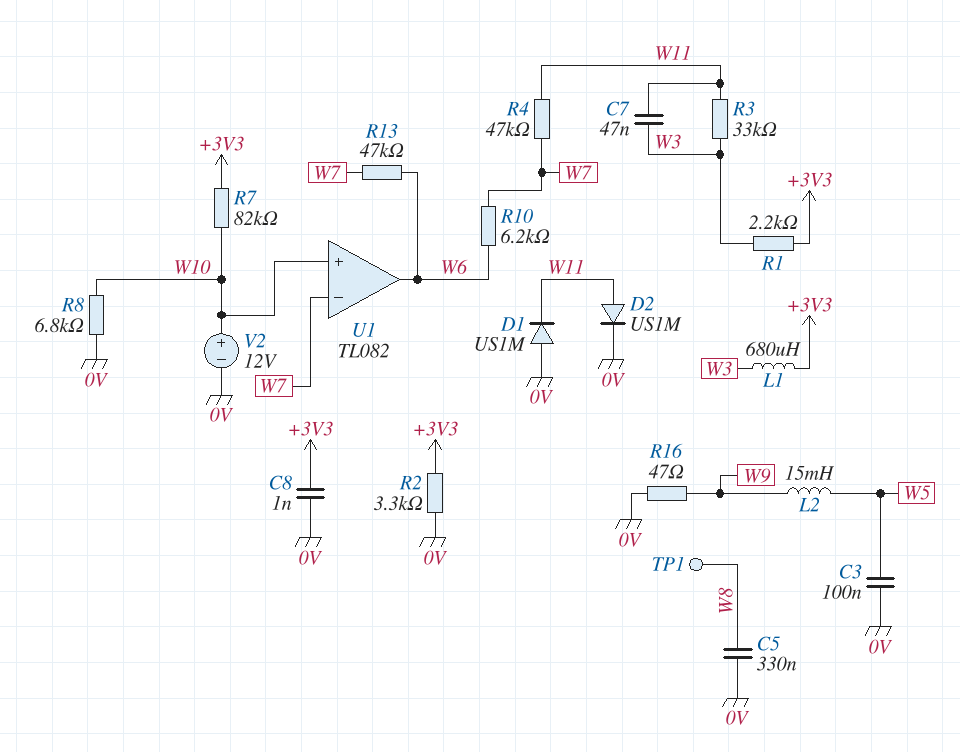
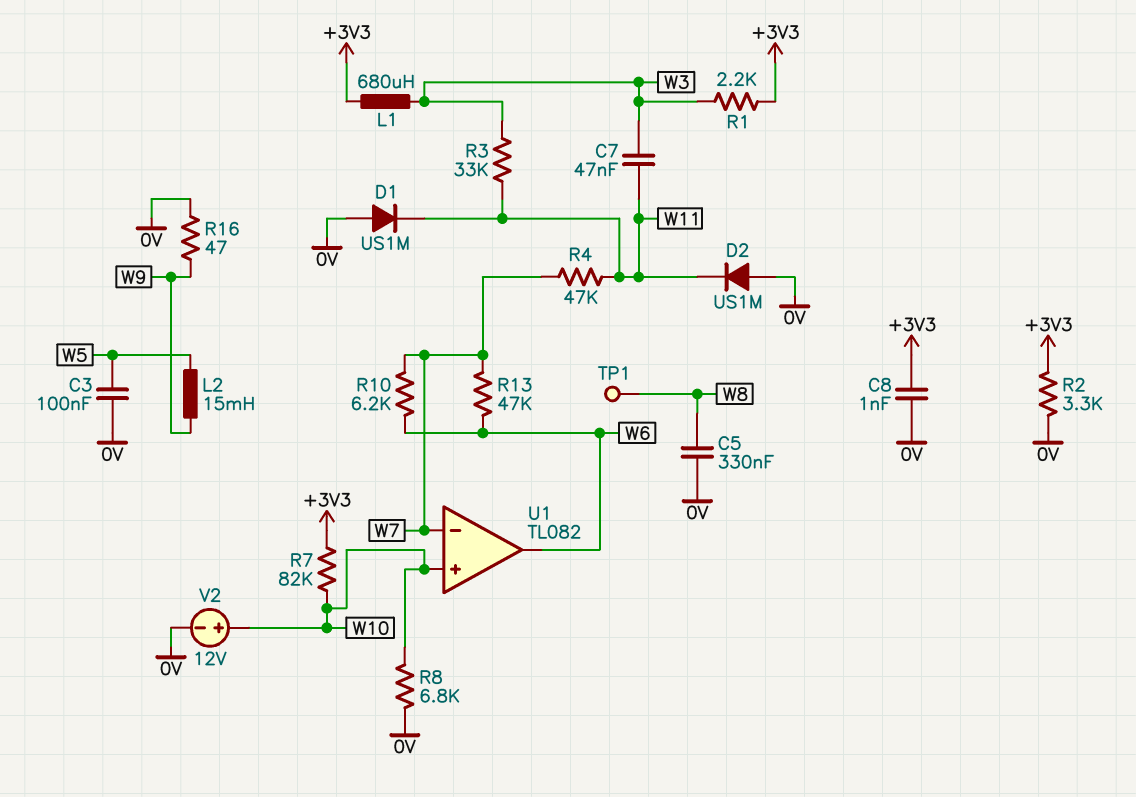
D2: diode US1M (A W11, K 0V) -> diode US1M (A 0V, K W11)

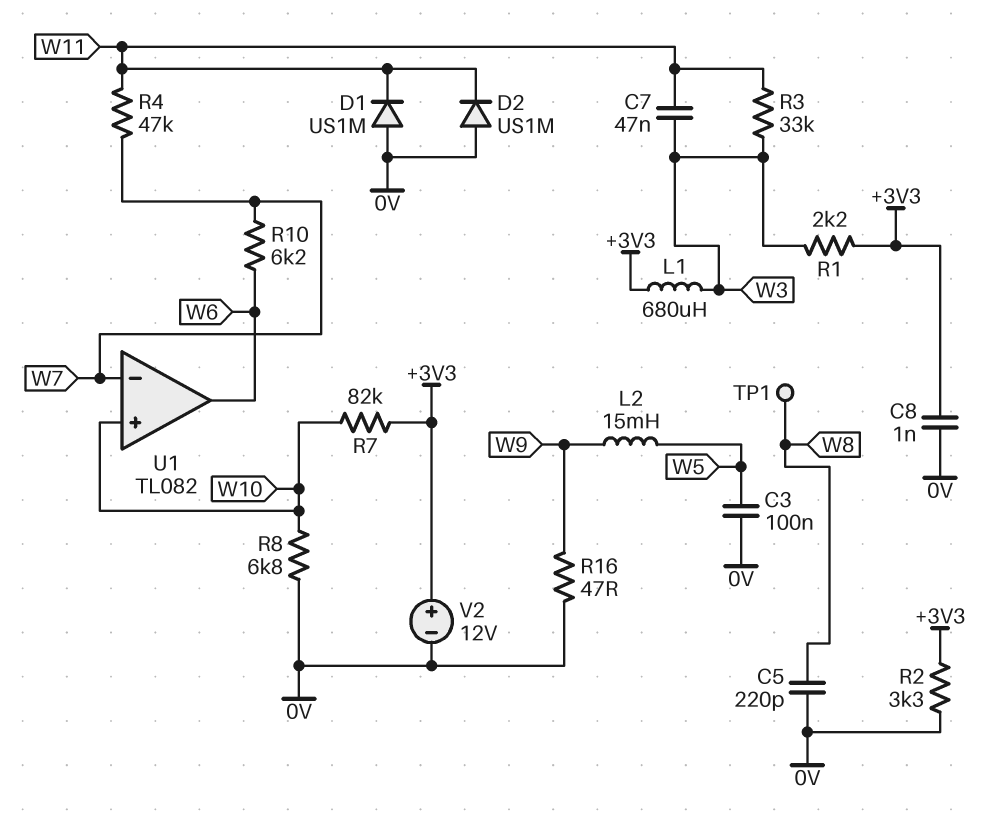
C5: 330nF (0V, W8) -> 220pF (0V, W8)
R13: 47k (W6, W7) -> none
V2: 12V (plus W10, minus 0V) -> 12V (plus +3V3, minus 0V)

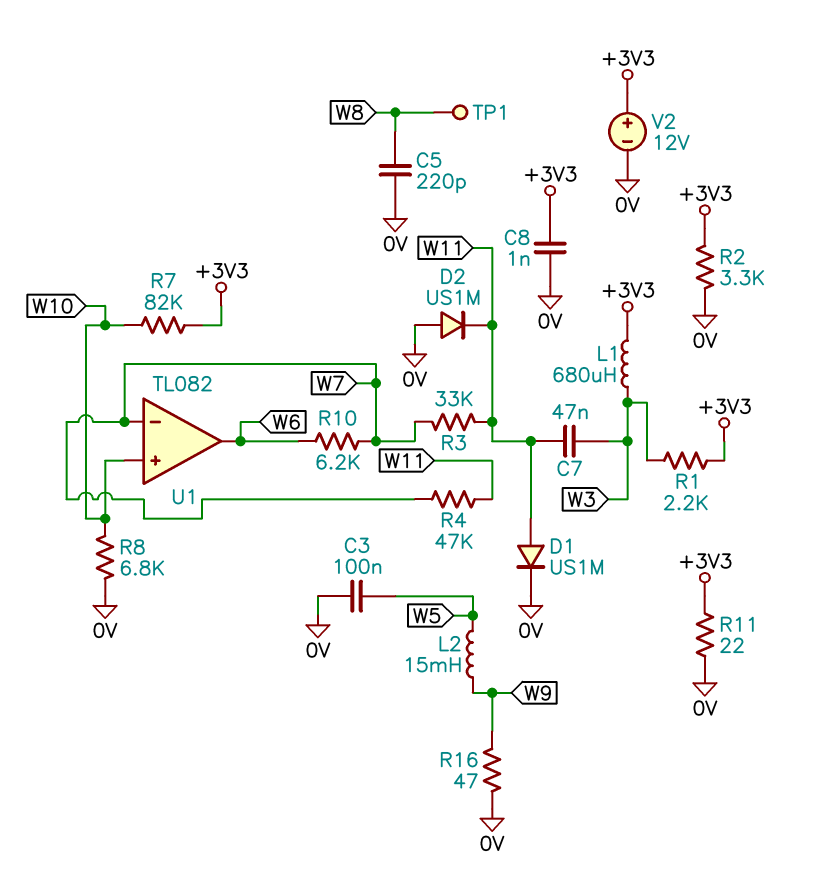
D1: diode US1M (A 0V, K W11) -> diode US1M (A W11, K 0V)
R3: 33k (W3, W11) -> 33k (W7, W11)
R11: none -> 22 (+3V3, 0V)

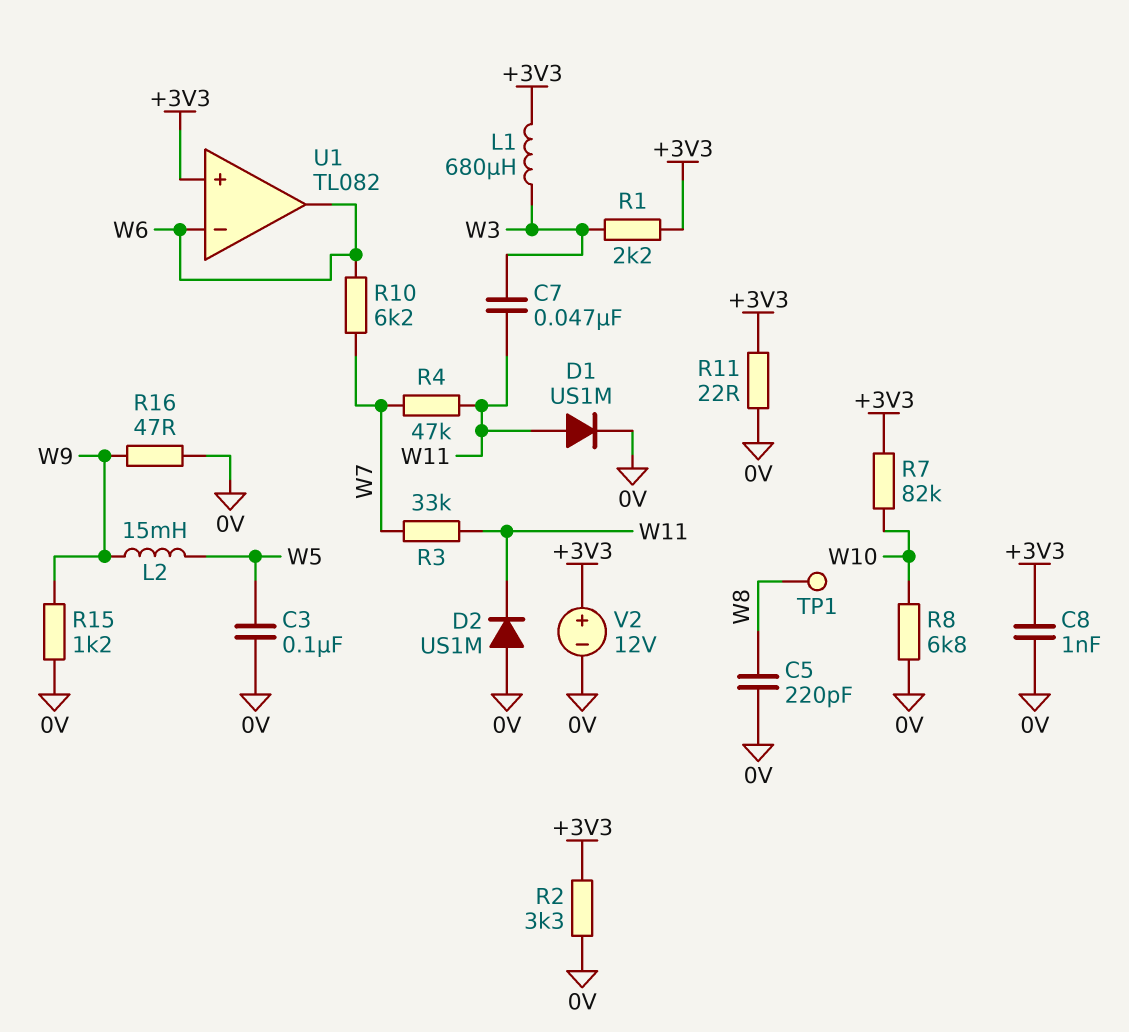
R15: none -> 1.2k (0V, W9)
U1 pin in+: W10 -> +3V3
U1 pin in-: W7 -> W6

